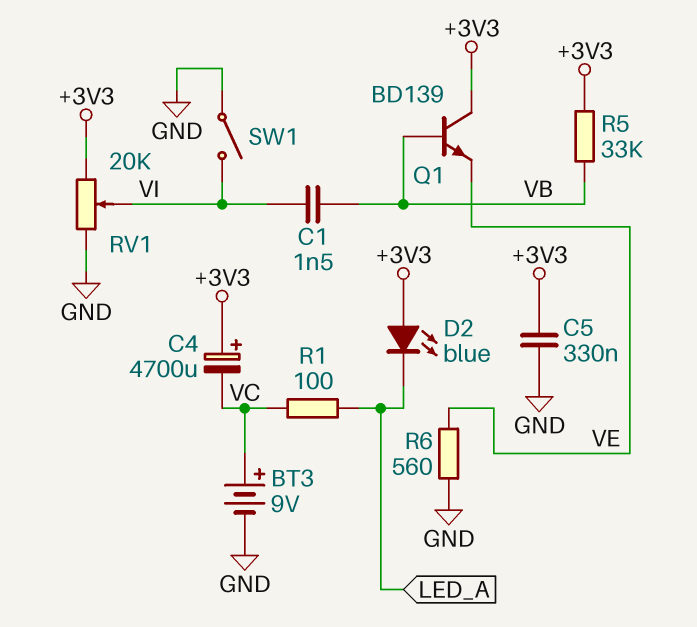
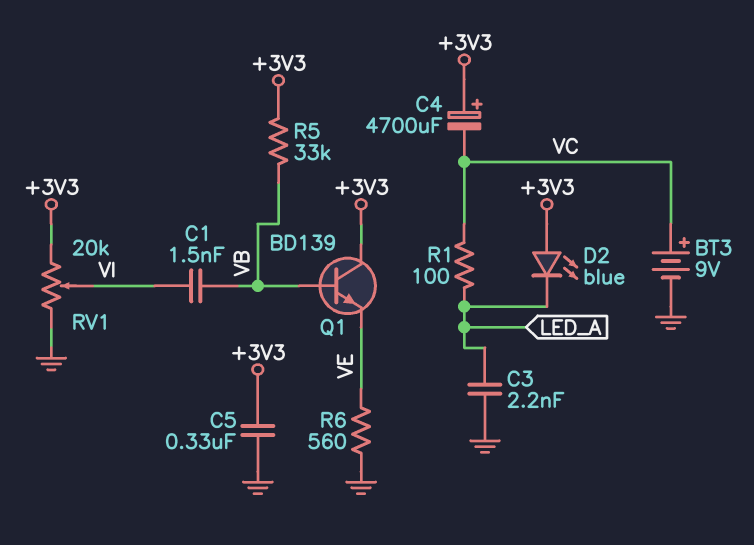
C3: none -> 2.2nF (GND, LED_A)
SW1: switch (GND, VI) -> none

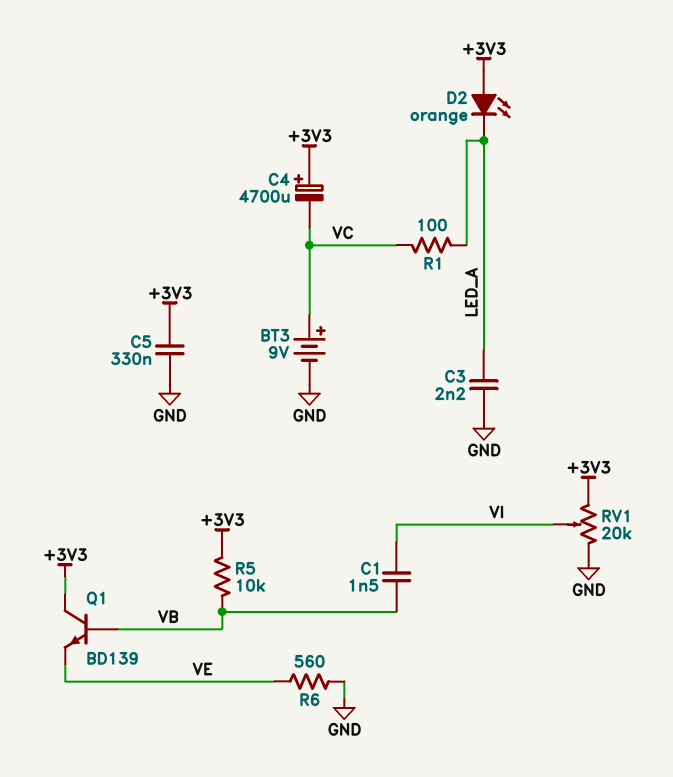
D2: LED blue (A +3V3, K LED_A) -> LED orange (A +3V3, K LED_A)
R5: 33k (+3V3, VB) -> 10k (+3V3, VB)

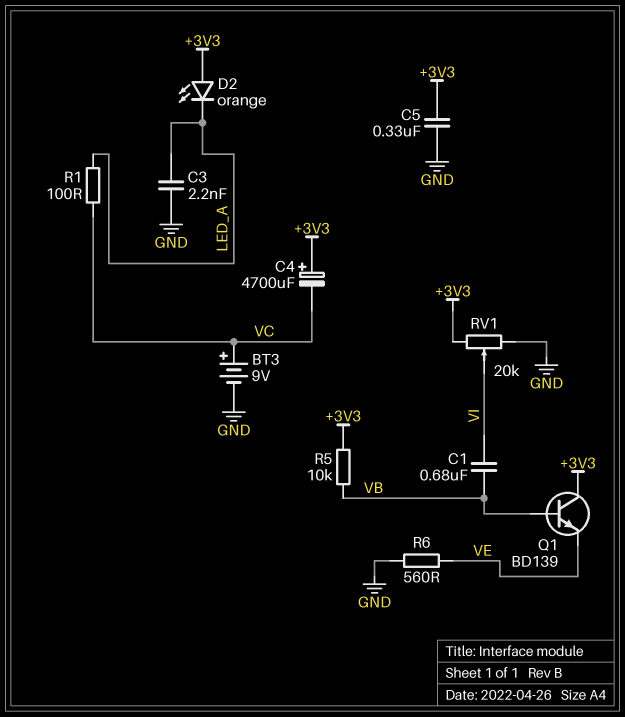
C1: 1.5nF (VB, VI) -> 680nF (VB, VI)

